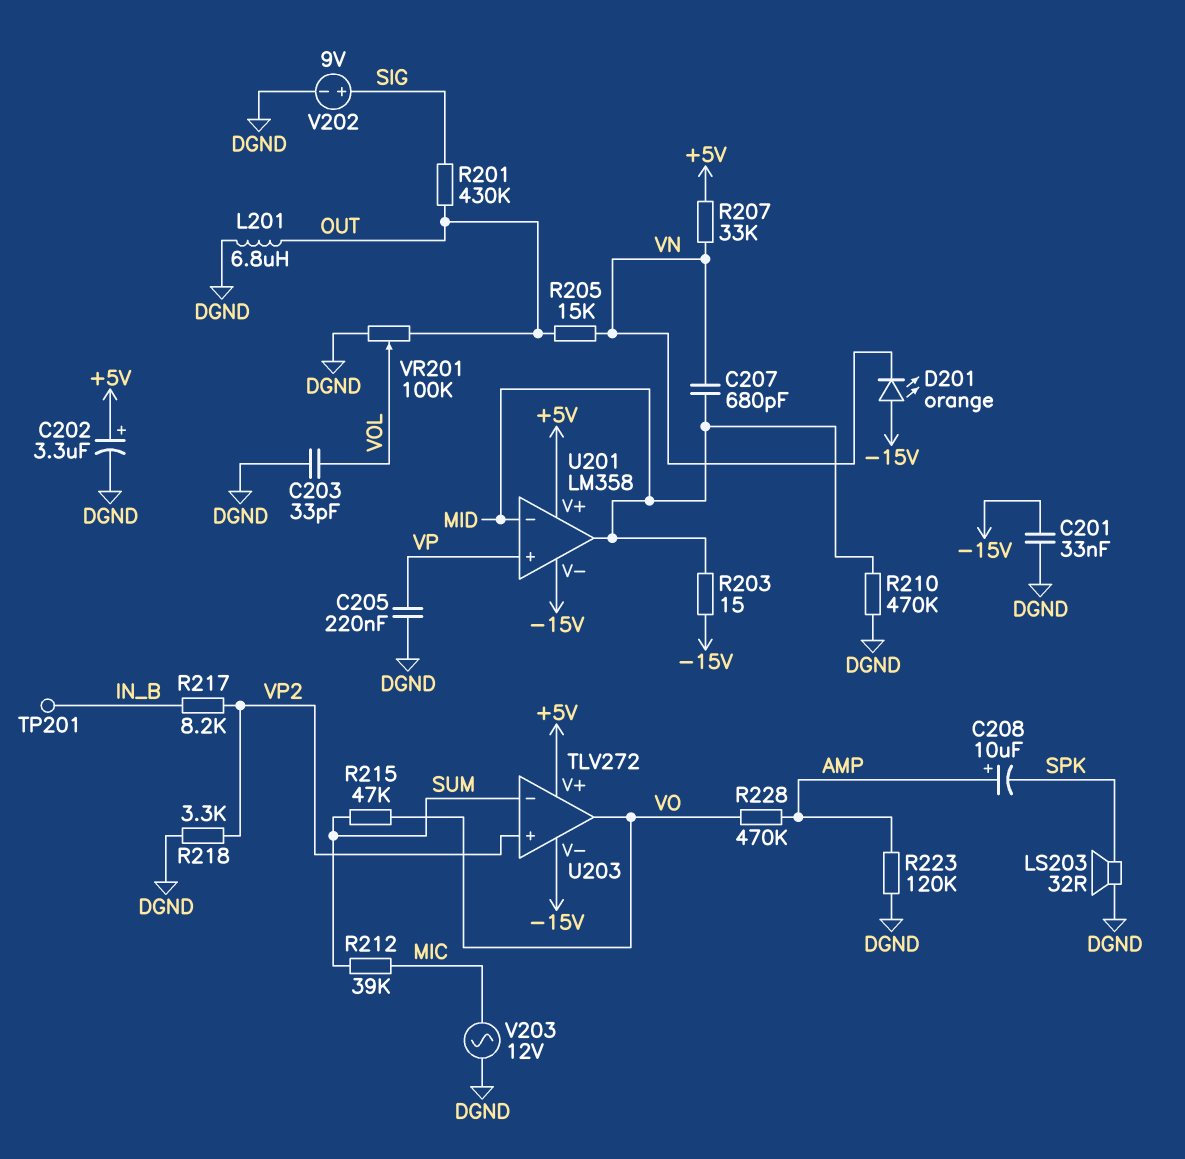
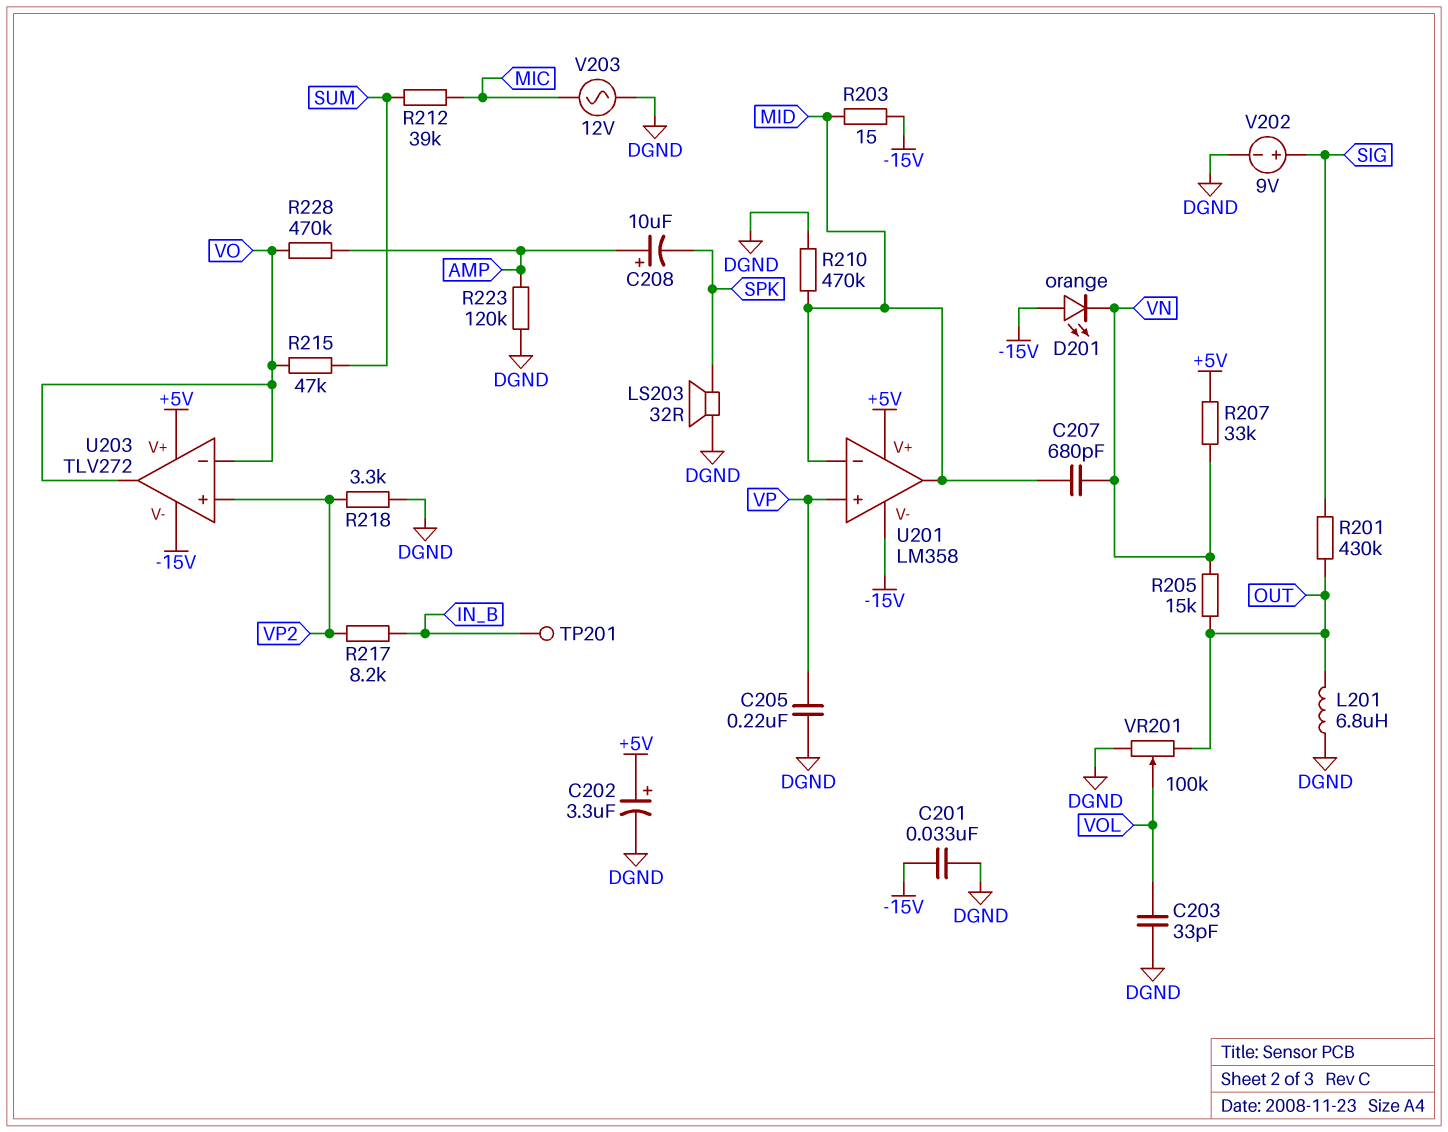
U203 pin in-: SUM -> VO

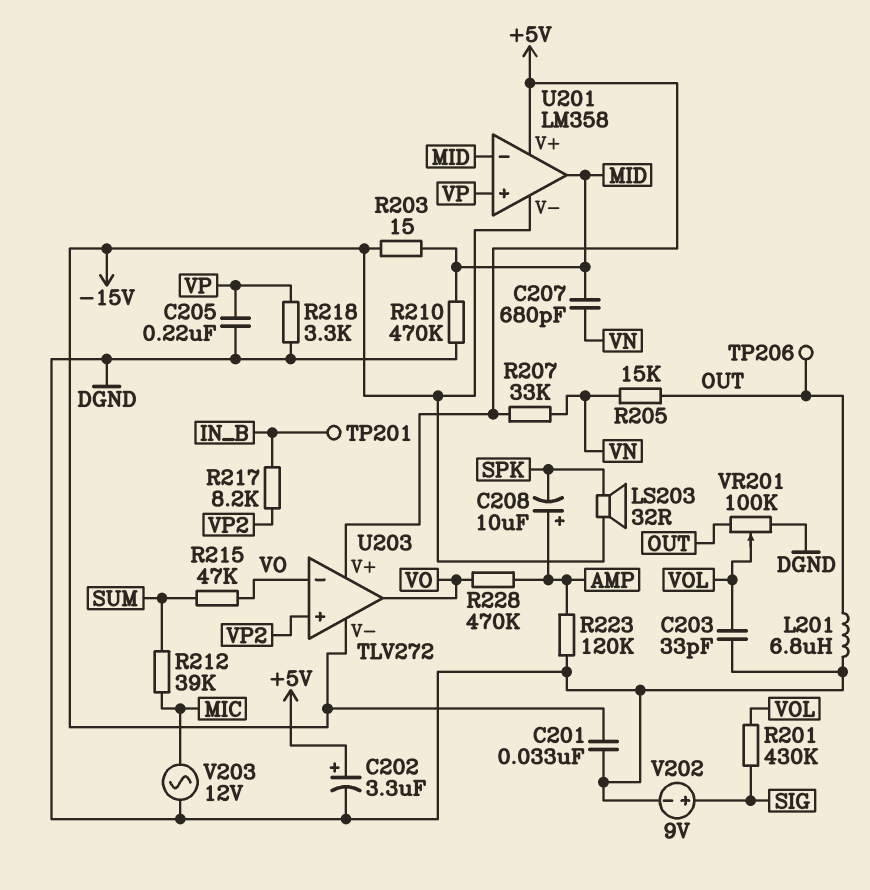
D201: LED orange (A -15V, K VN) -> none
LS203: speaker 32R (DGND, SPK) -> speaker 32R (-15V, SPK)
R201: 430k (OUT, SIG) -> 430k (SIG, VOL)
R218: 3.3k (DGND, VP2) -> 3.3k (DGND, VP)
TP206: none -> test point (OUT)

